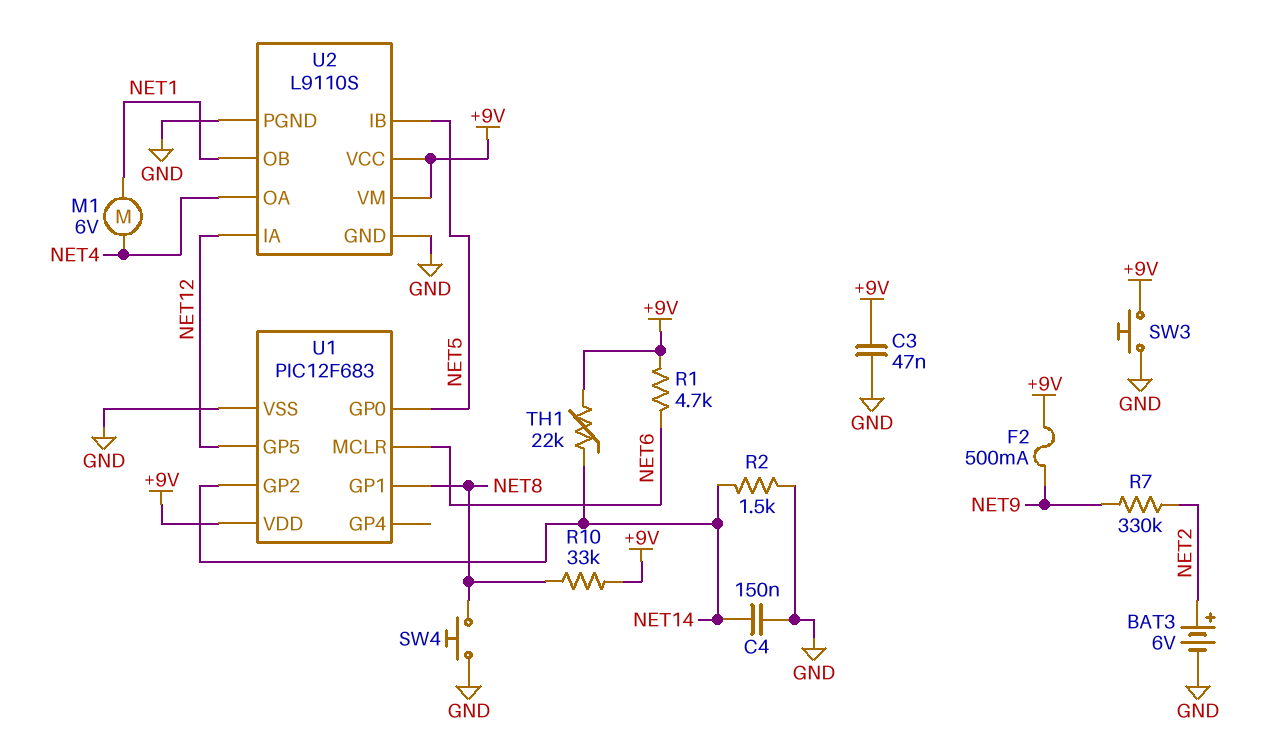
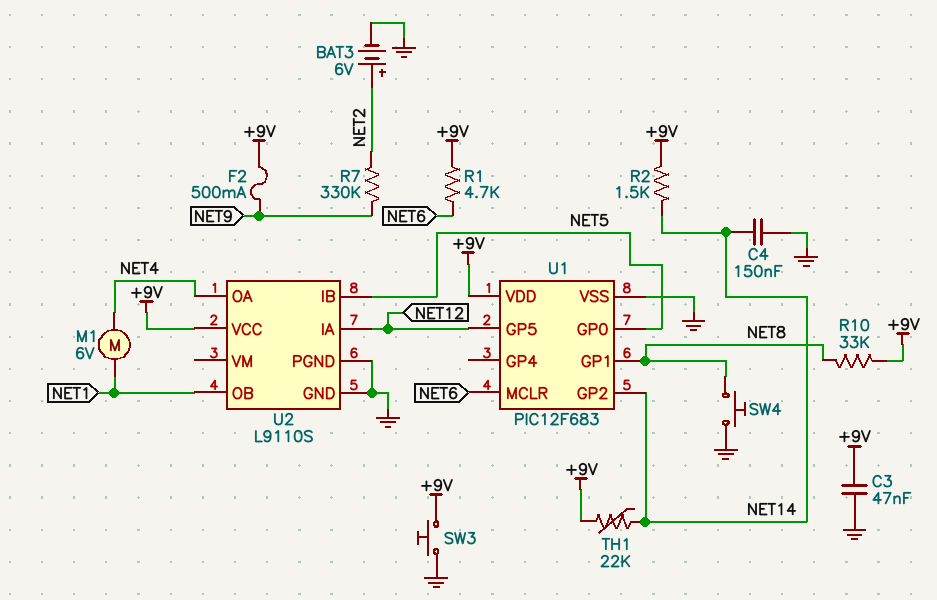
R2: 1.5k (GND, NET14) -> 1.5k (+9V, NET14)
U2 pin VM: +9V -> none

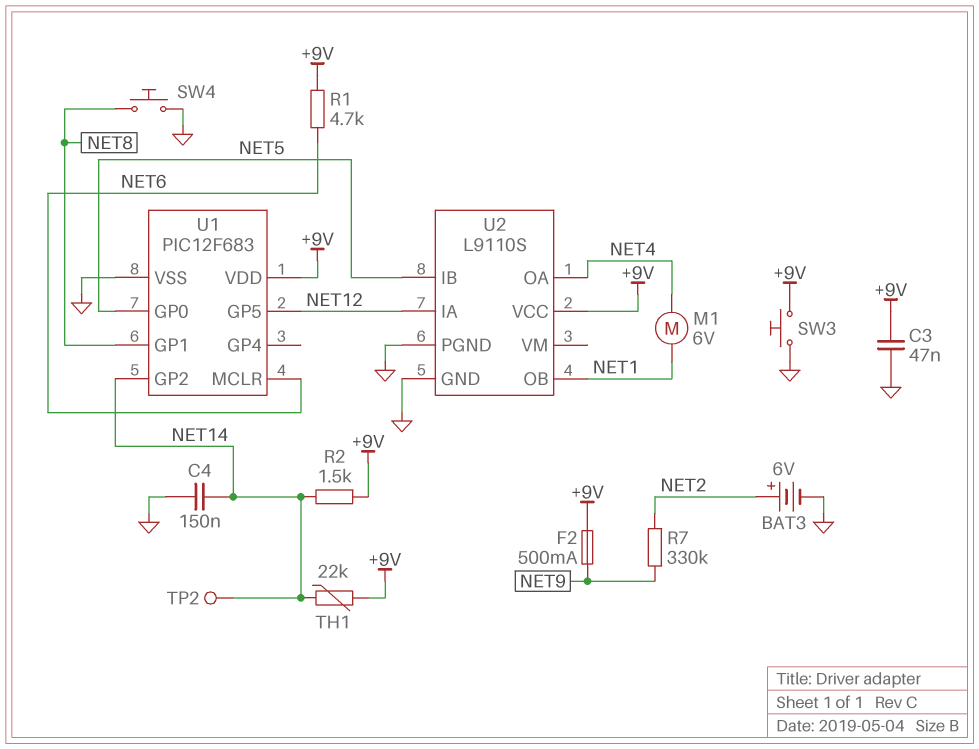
R10: 33k (+9V, NET8) -> none
TP2: none -> test point (NET14)

